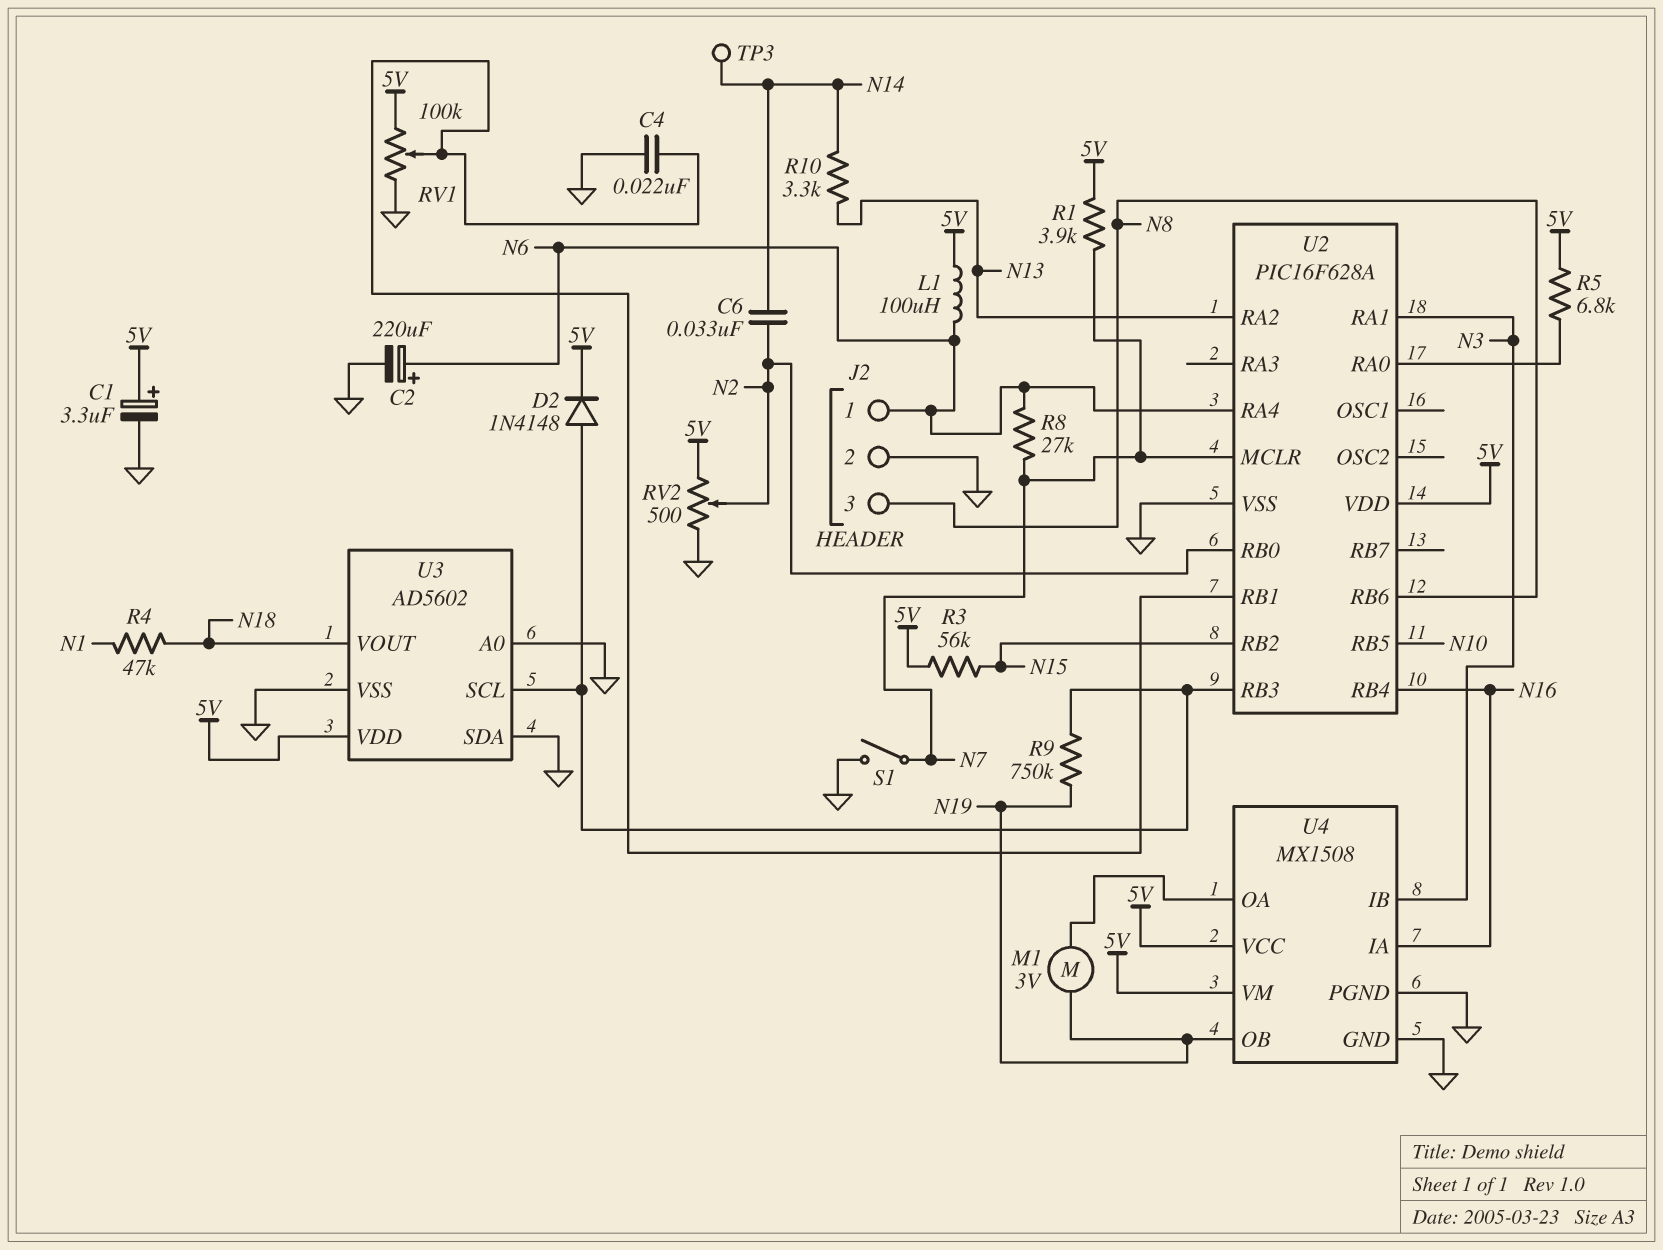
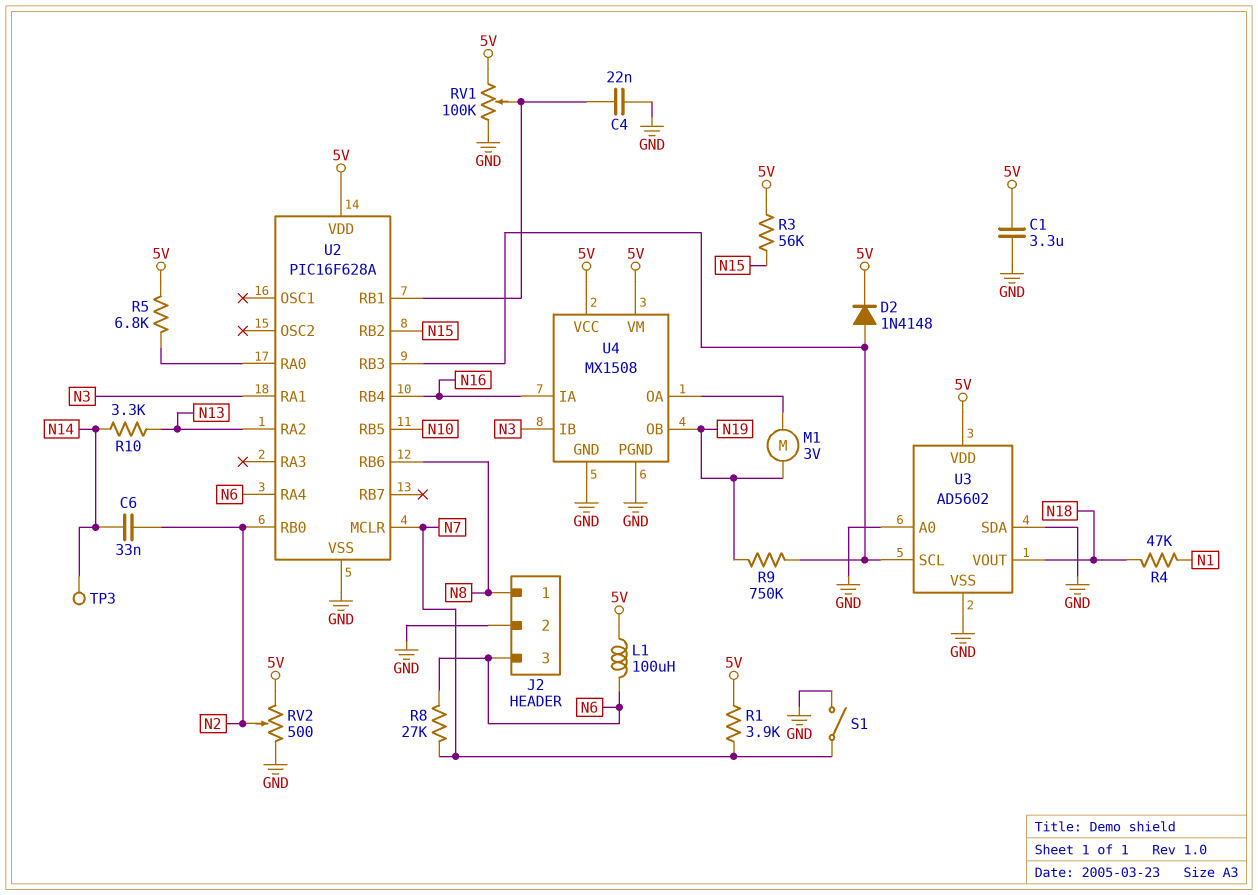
C1: 3.3uF (plus 5V, minus GND) -> 3.3uF (5V, GND)
C2: 220uF (plus N6, minus GND) -> none
J2 pin 1: N6 -> N8
J2 pin 3: N8 -> N6

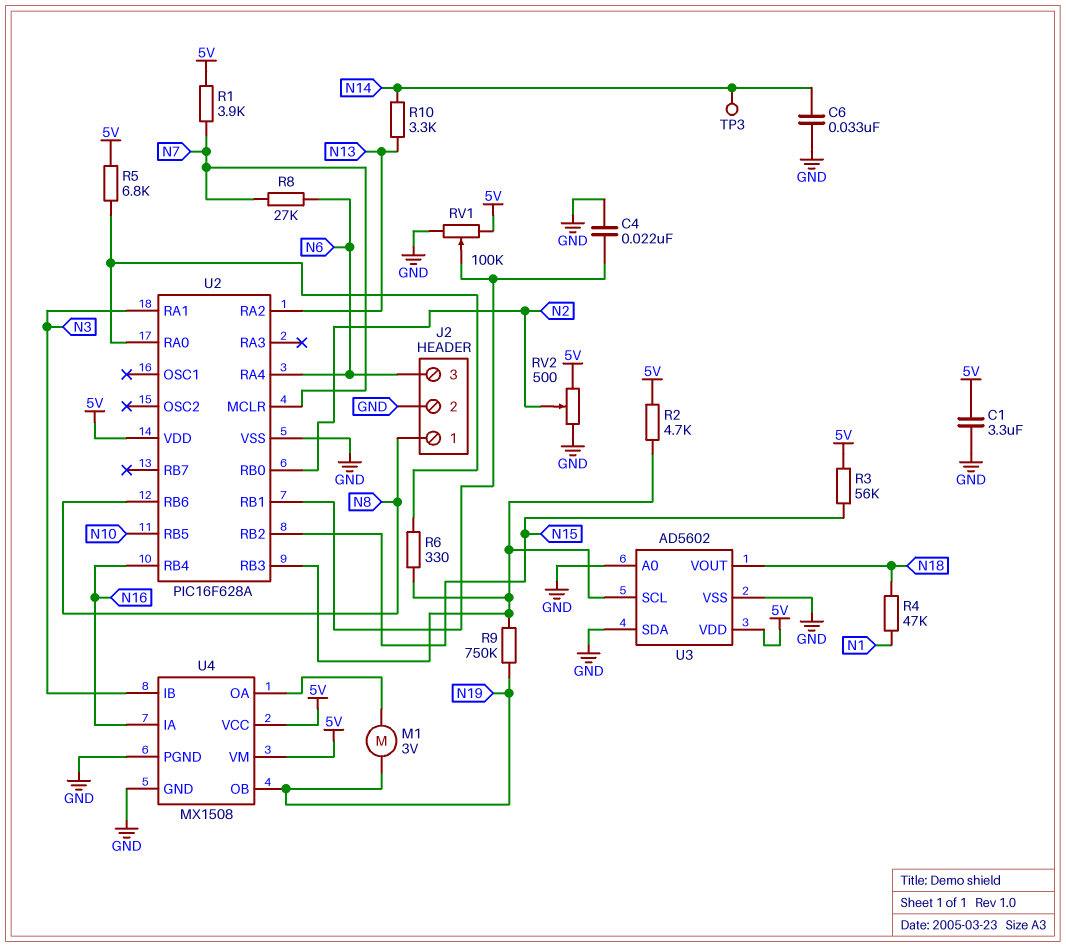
C6: 33nF (N2, N14) -> 33nF (GND, N14)
D2: diode 1N4148 (A U2/RB3, K 5V) -> none
L1: 100uH (5V, N6) -> none
R2: none -> 4.7k (5V, U2/RB3)
R6: none -> 330 (U2/RA0, U2/RB3)
S1: switch (GND, N7) -> none

